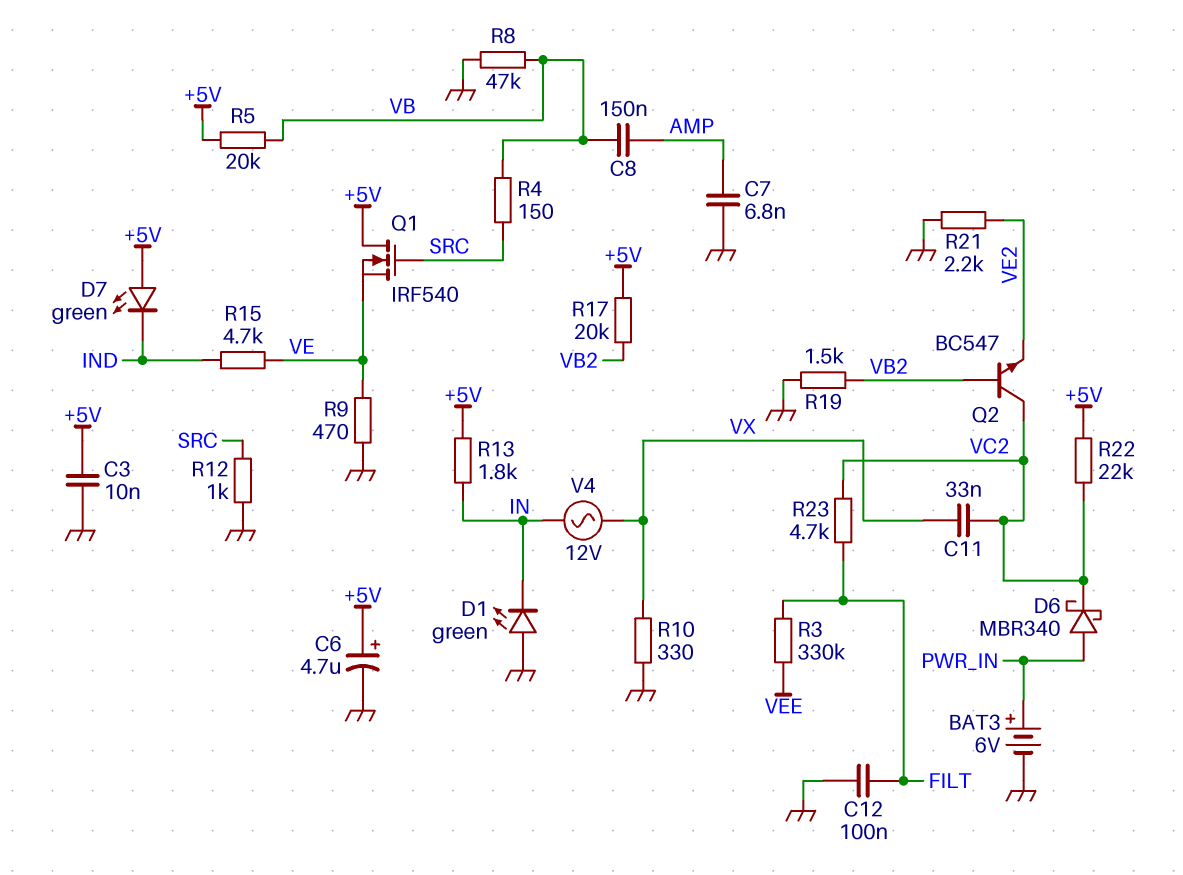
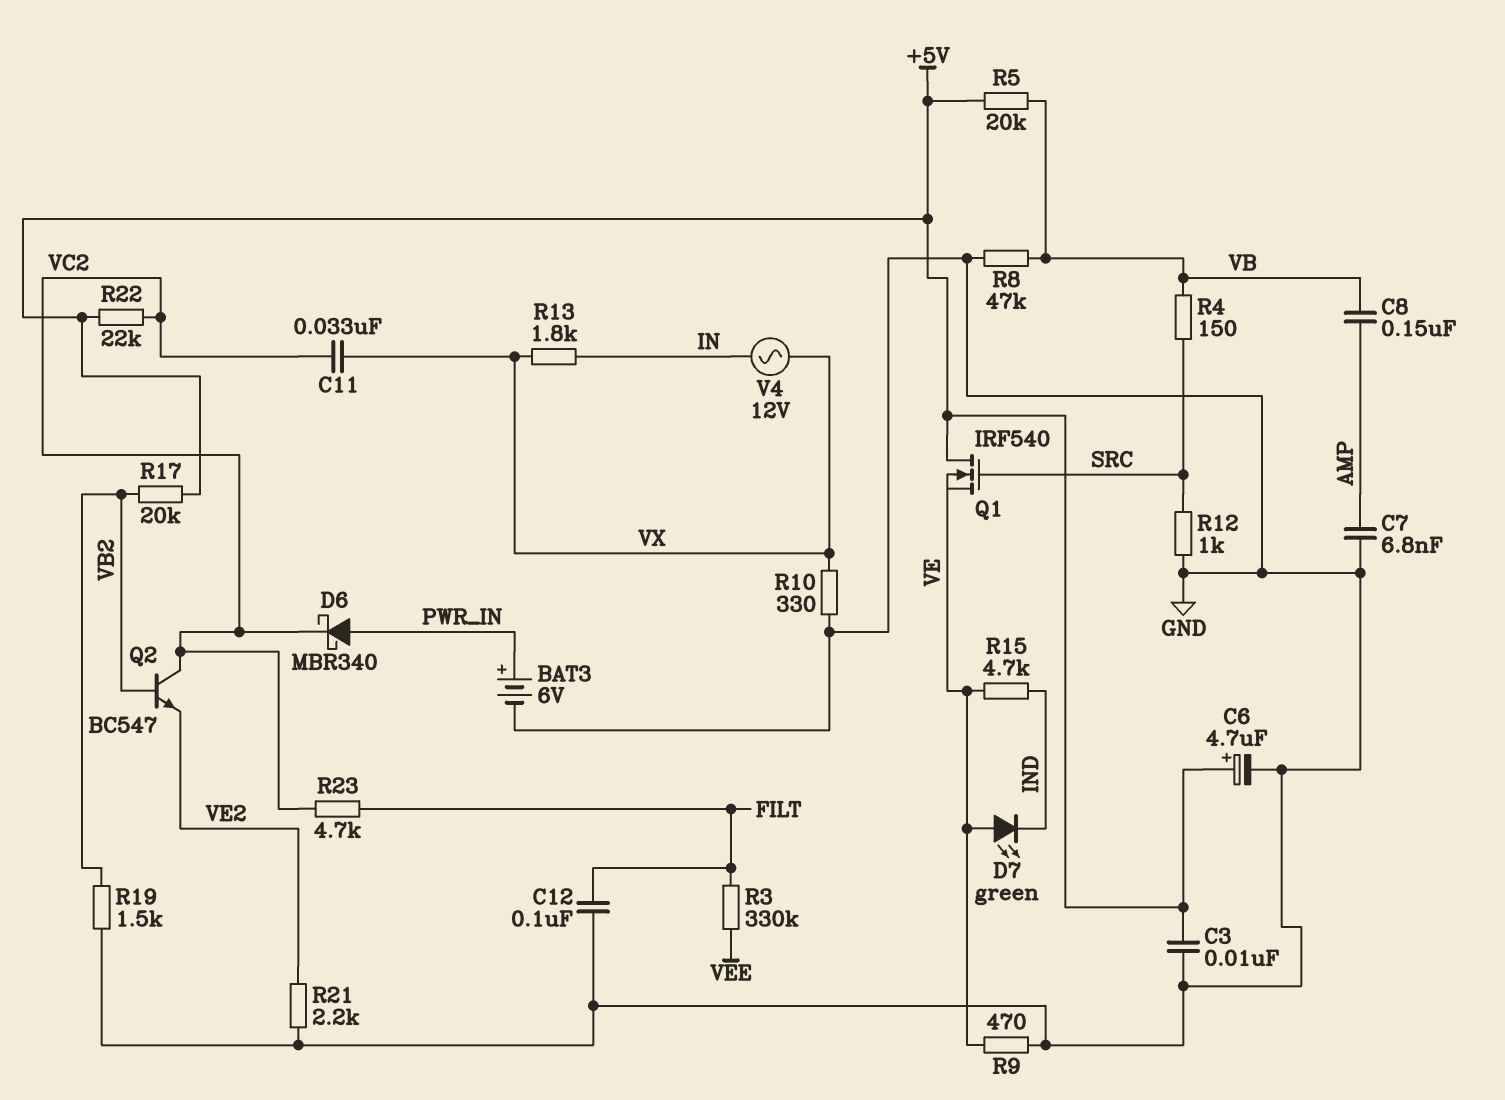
D1: LED green (A GND, K IN) -> none
D7: LED green (A +5V, K IND) -> LED green (A VE, K IND)
R13: 1.8k (+5V, IN) -> 1.8k (IN, VX)

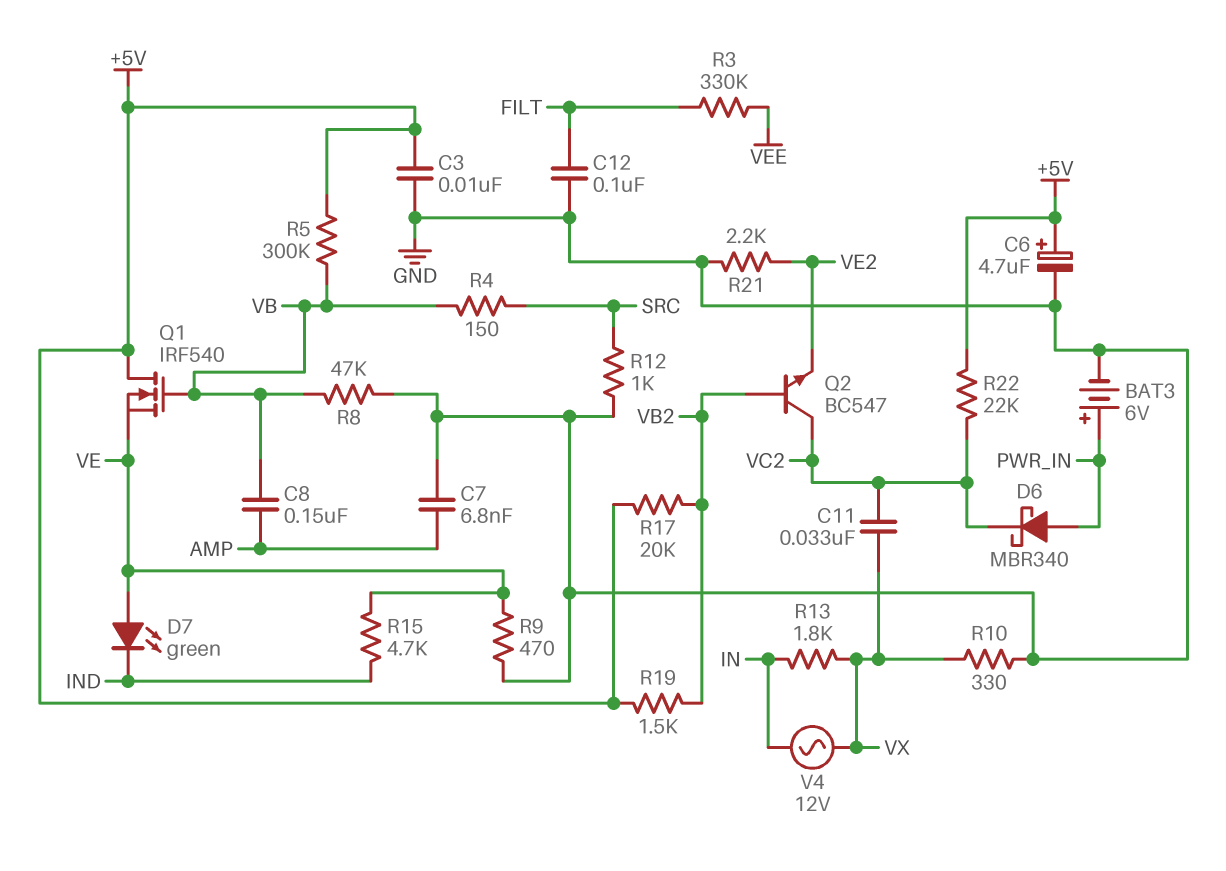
Q1: NMOS IRF540 (G SRC, D +5V, S VE) -> NMOS IRF540 (G VB, D +5V, S VE)
R5: 20k (+5V, VB) -> 300k (+5V, VB)
R19: 1.5k (GND, VB2) -> 1.5k (+5V, VB2)
R23: 4.7k (FILT, VC2) -> none

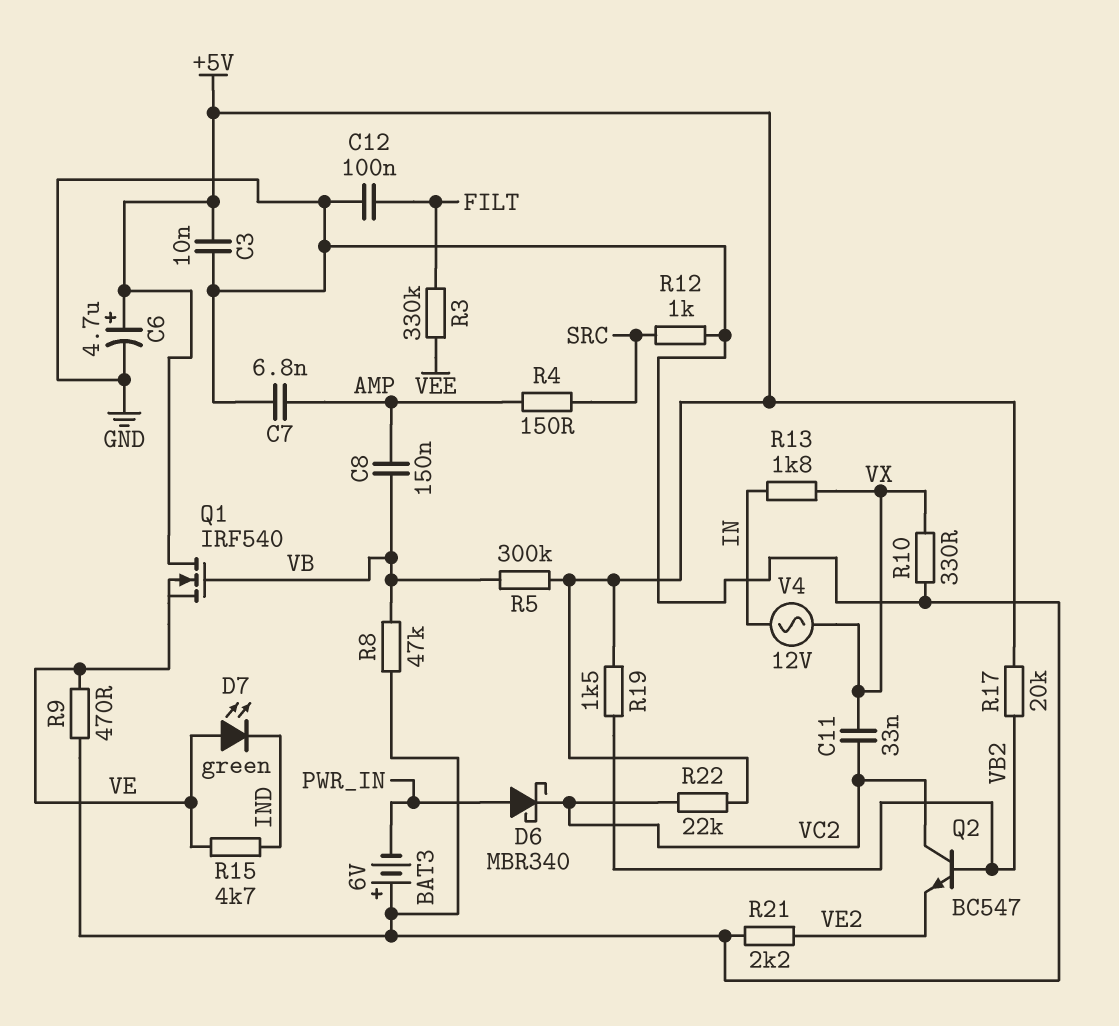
BAT3: 6V (plus PWR_IN, minus GND) -> 6V (plus GND, minus PWR_IN)
R4: 150 (SRC, VB) -> 150 (AMP, SRC)

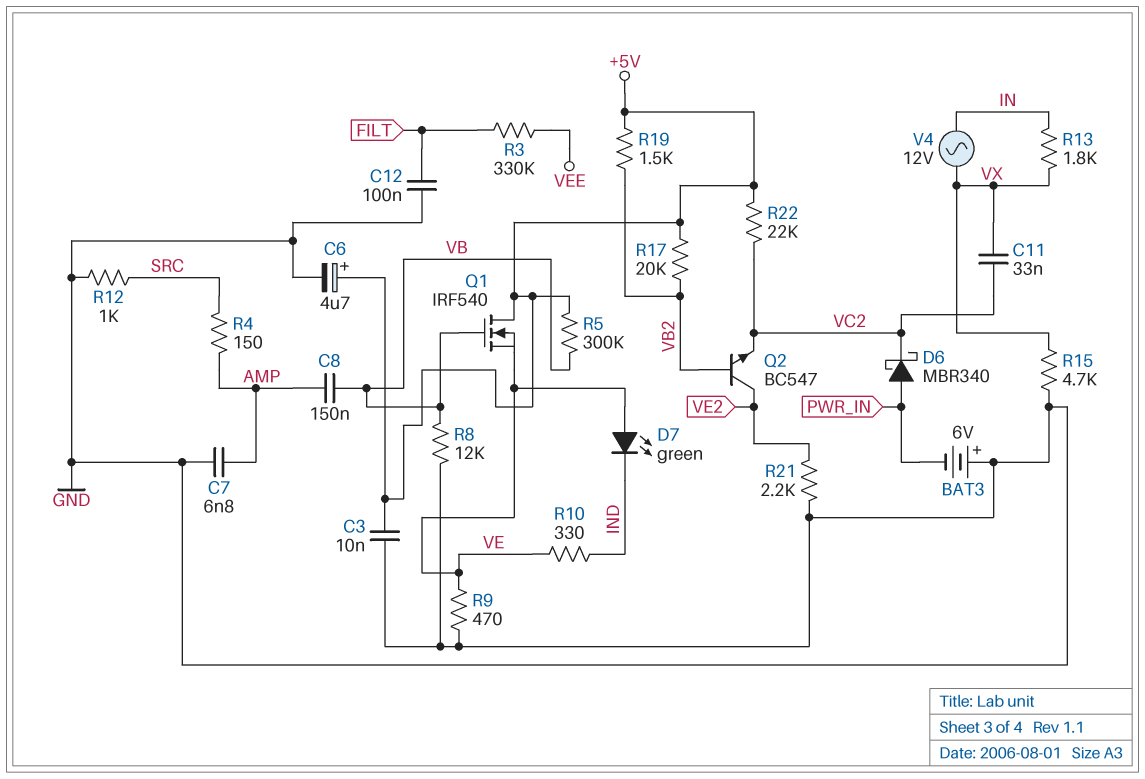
Q2: NPN BC547 (B VB2, C VC2, E VE2) -> NPN BC547 (B VB2, C VE2, E VC2)
R8: 47k (GND, VB) -> 12k (GND, VB)
R10: 330 (GND, VX) -> 330 (IND, VE)
R15: 4.7k (IND, VE) -> 4.7k (GND, VX)

